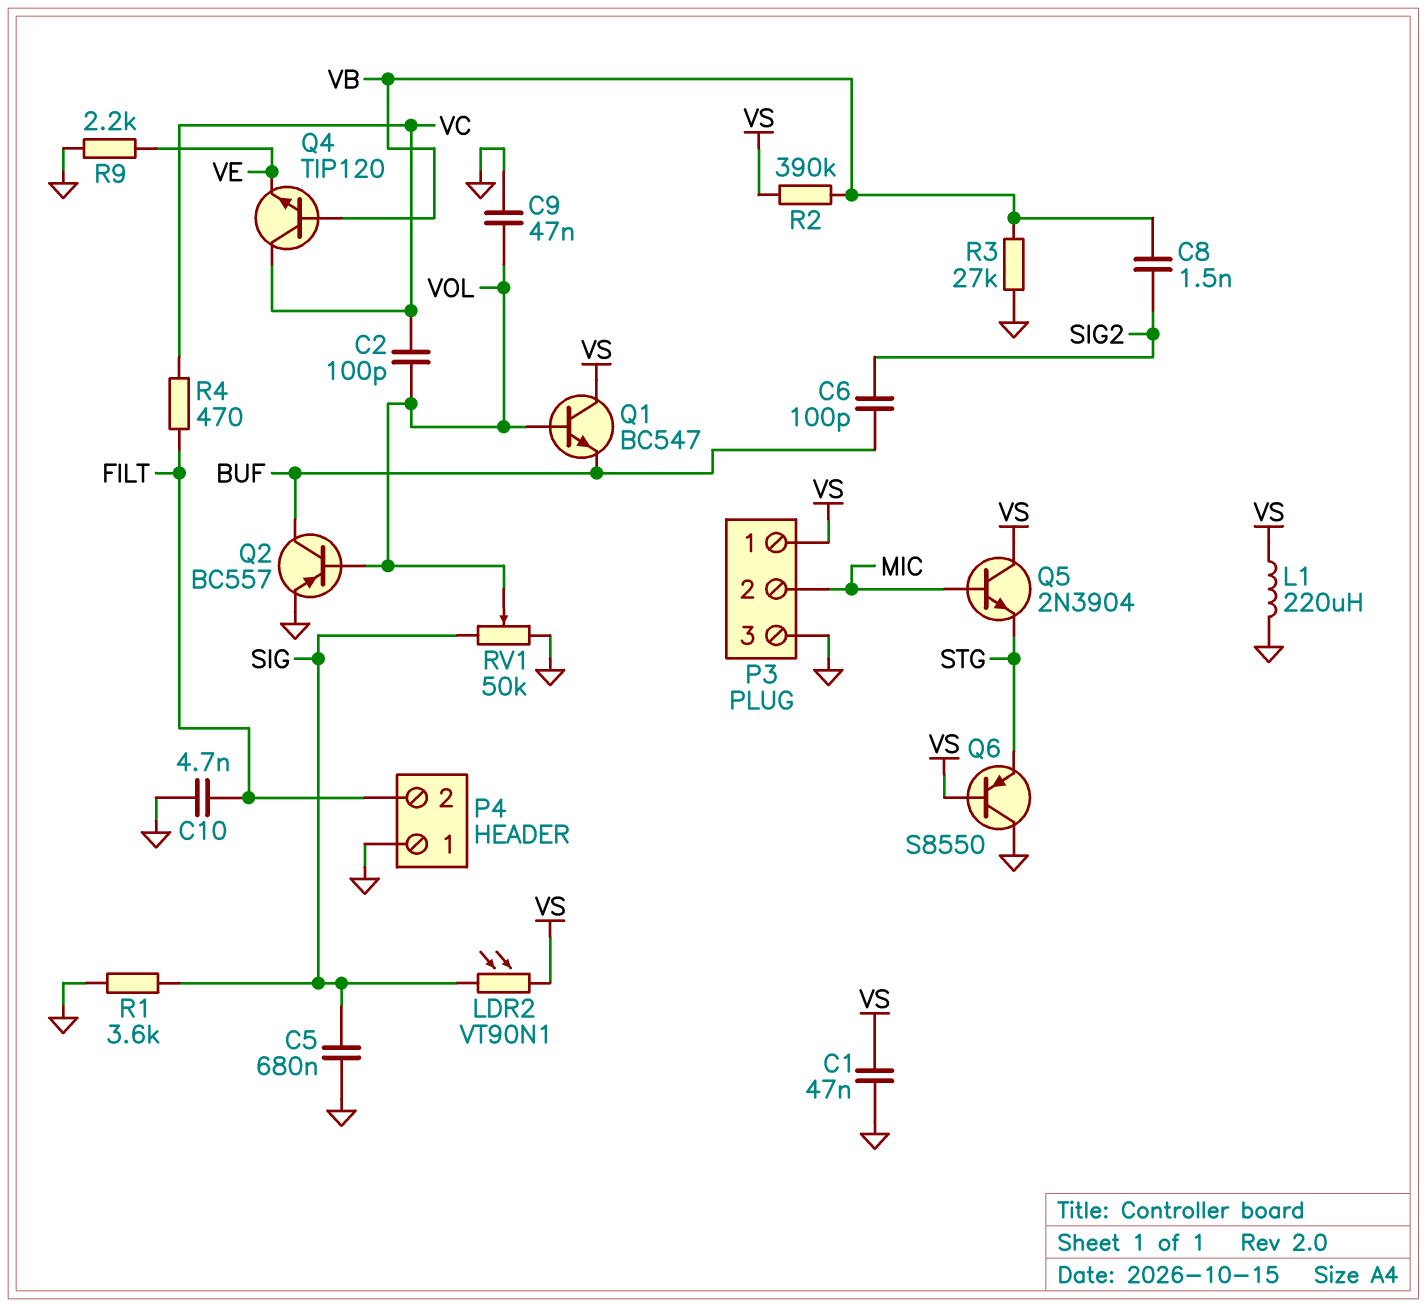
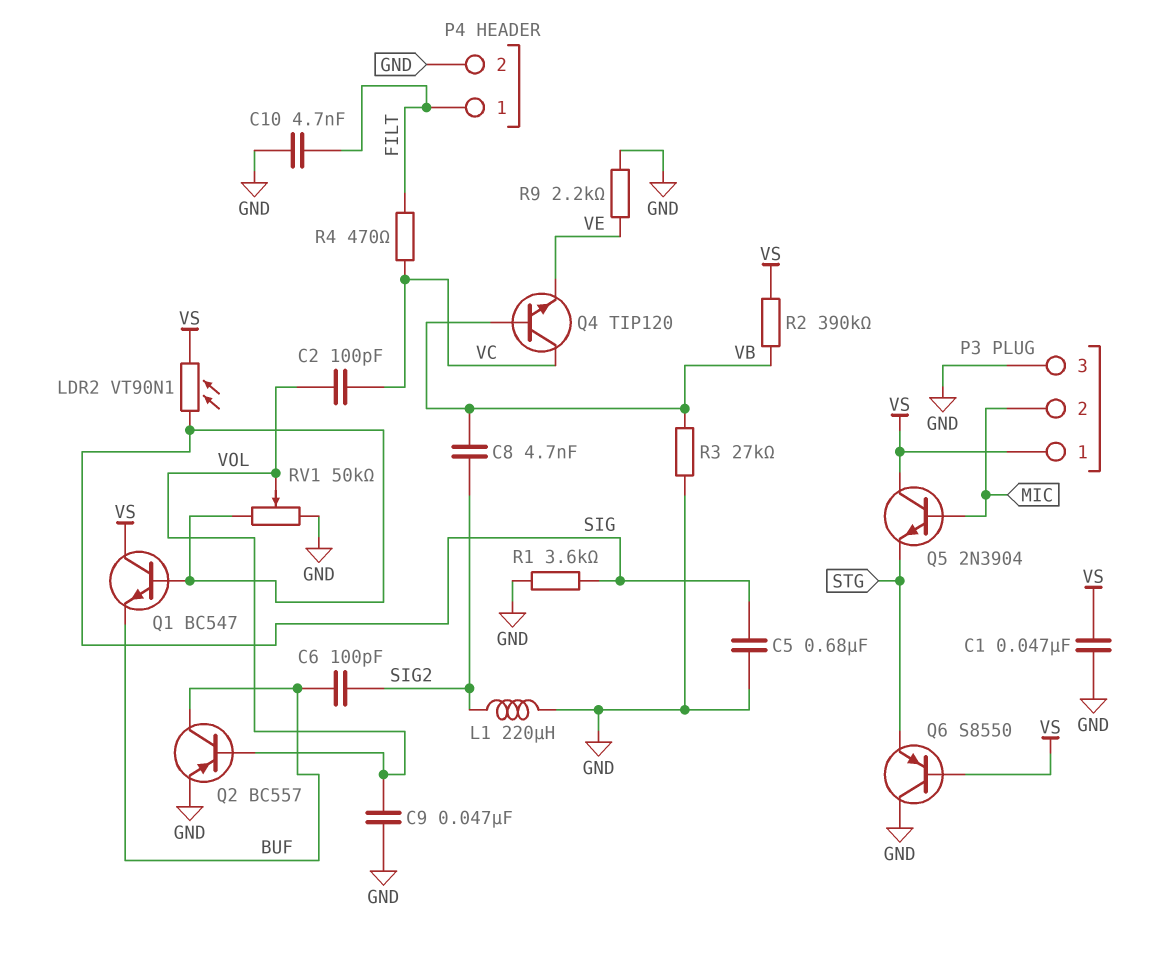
C8: 1.5nF (SIG2, VB) -> 4.7nF (SIG2, VB)
L1: 220uH (GND, VS) -> 220uH (GND, SIG2)
P4 pin 1: GND -> FILT
P4 pin 2: FILT -> GND
Q1: NPN BC547 (B VOL, C VS, E BUF) -> NPN BC547 (B SIG, C VS, E BUF)

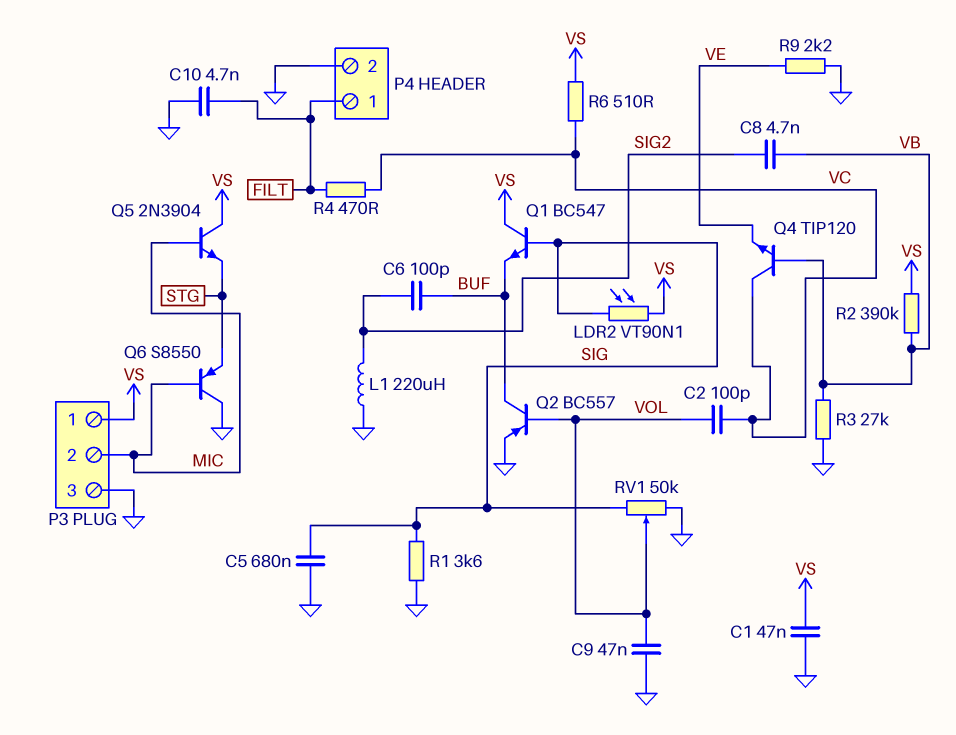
Q6: PNP S8550 (B VS, C GND, E STG) -> PNP S8550 (B MIC, C GND, E STG)
R6: none -> 510 (VC, VS)

